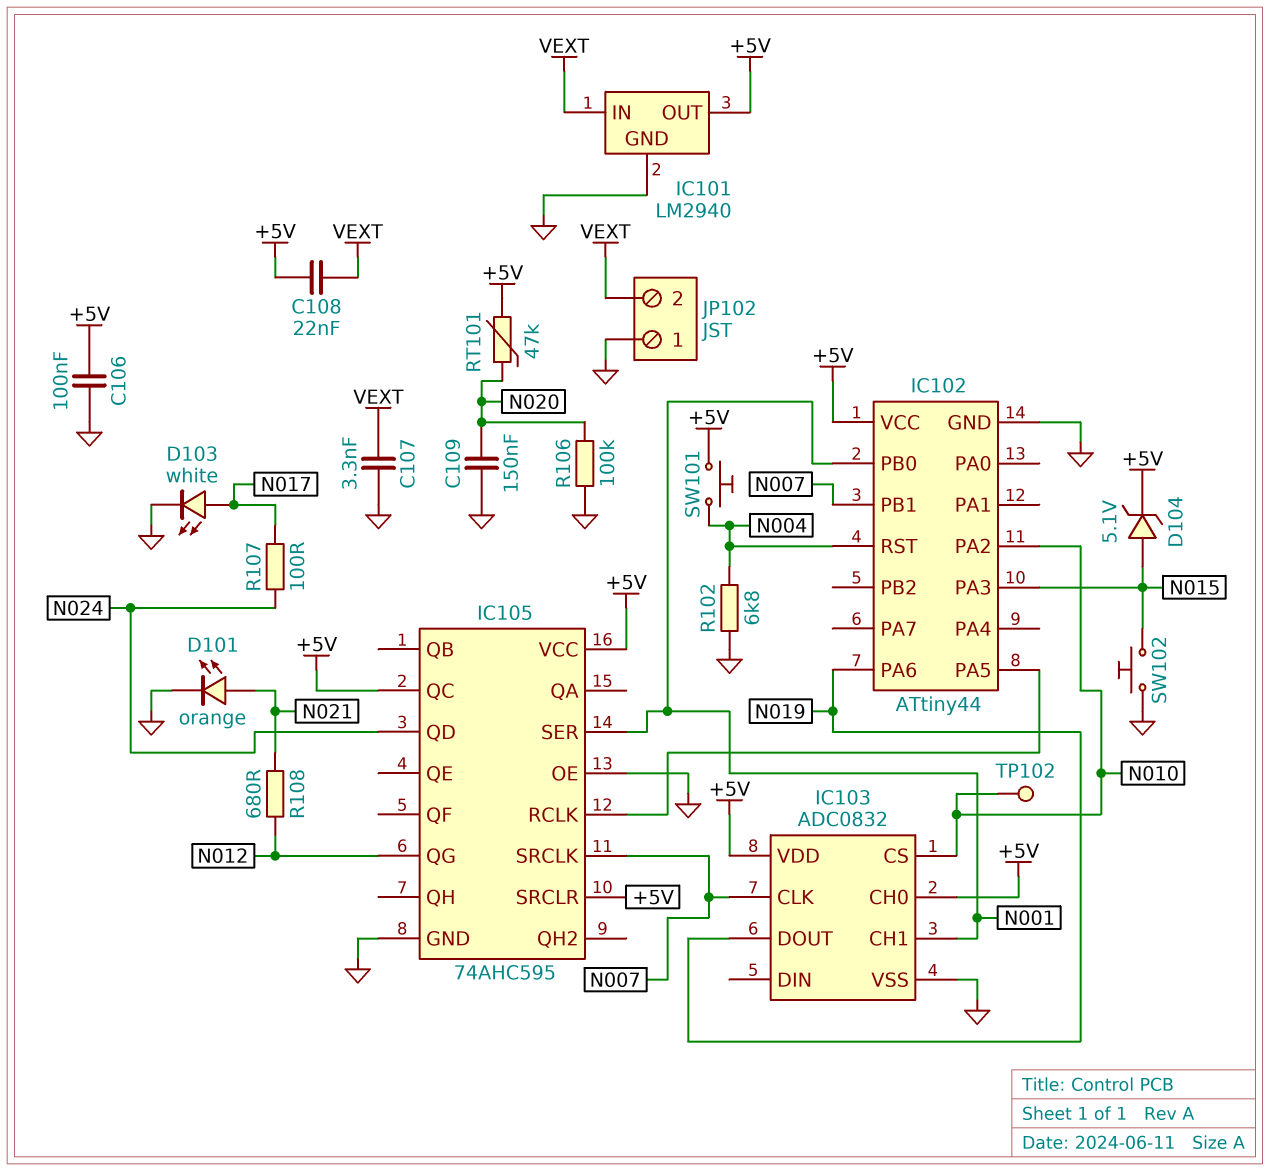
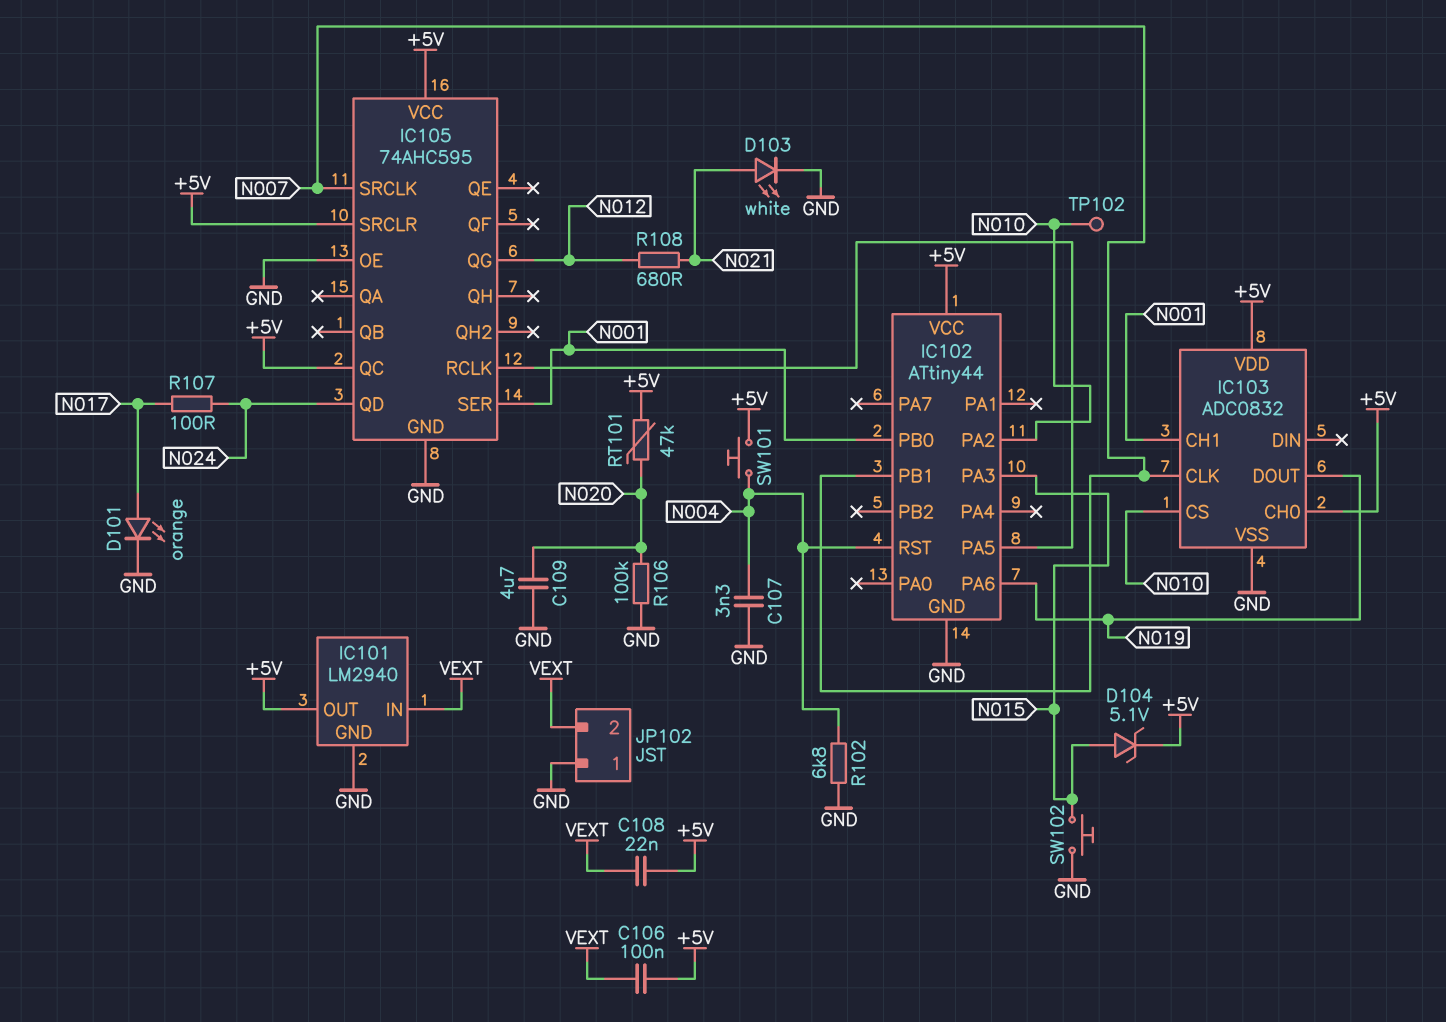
C106: 100nF (+5V, GND) -> 100nF (+5V, VEXT)
C107: 3.3nF (GND, VEXT) -> 3.3nF (GND, N004)
C109: 150nF (GND, N020) -> 4.7uF (GND, N020)
D101: LED orange (A N021, K GND) -> LED orange (A N017, K GND)
D103: LED white (A N017, K GND) -> LED white (A N021, K GND)

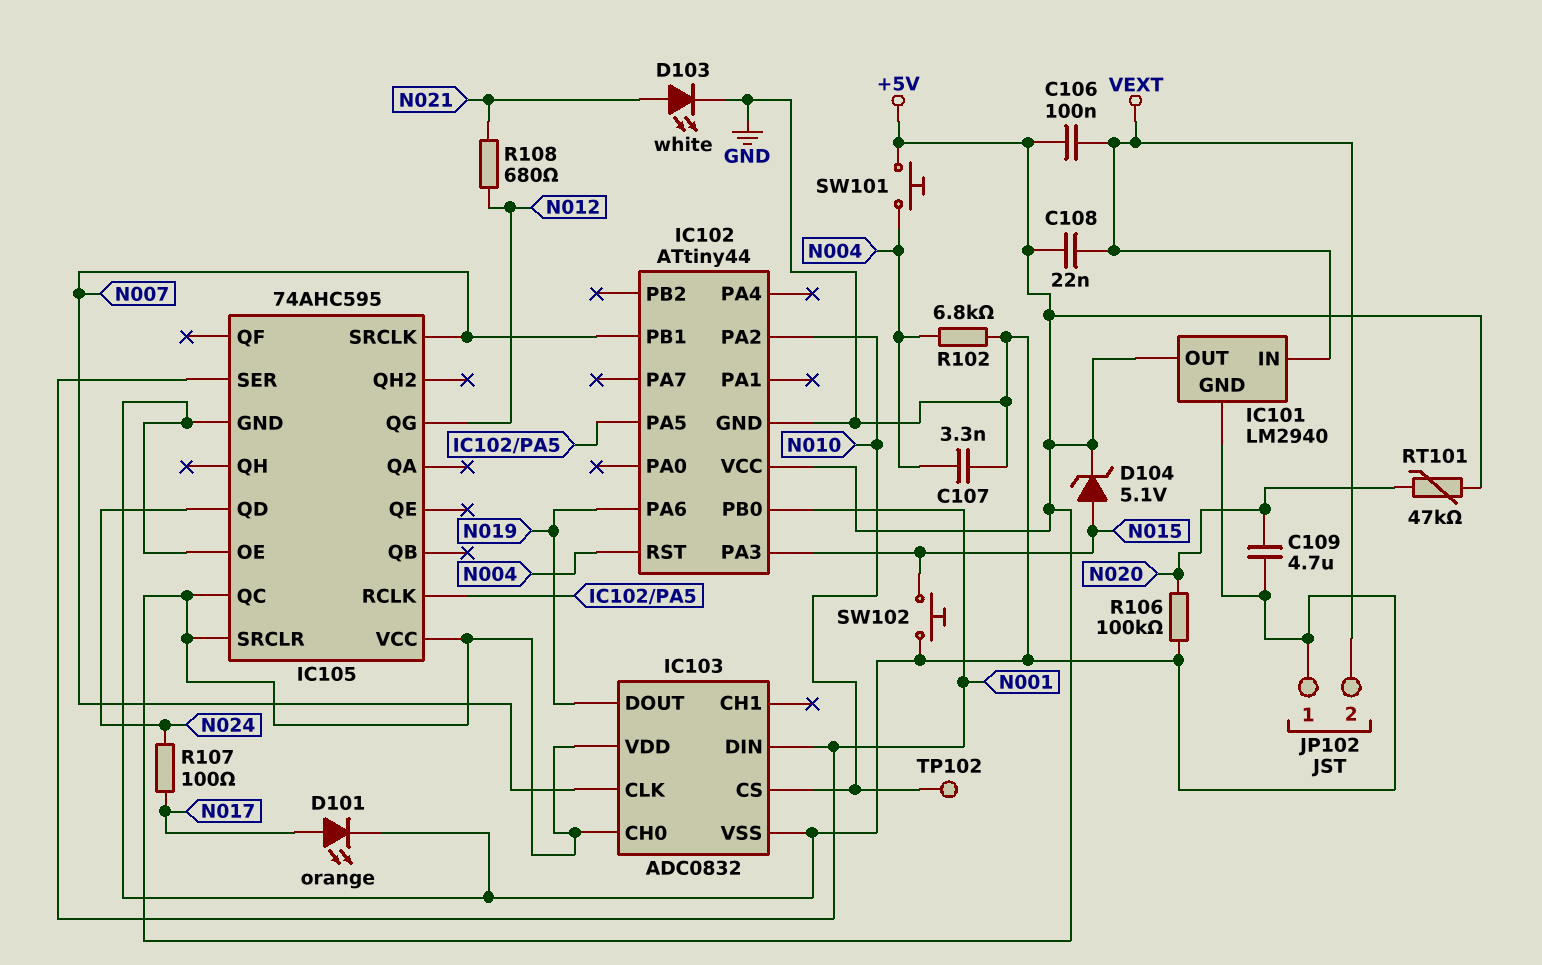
IC103 pin CH1: N001 -> none
IC103 pin DIN: none -> N001

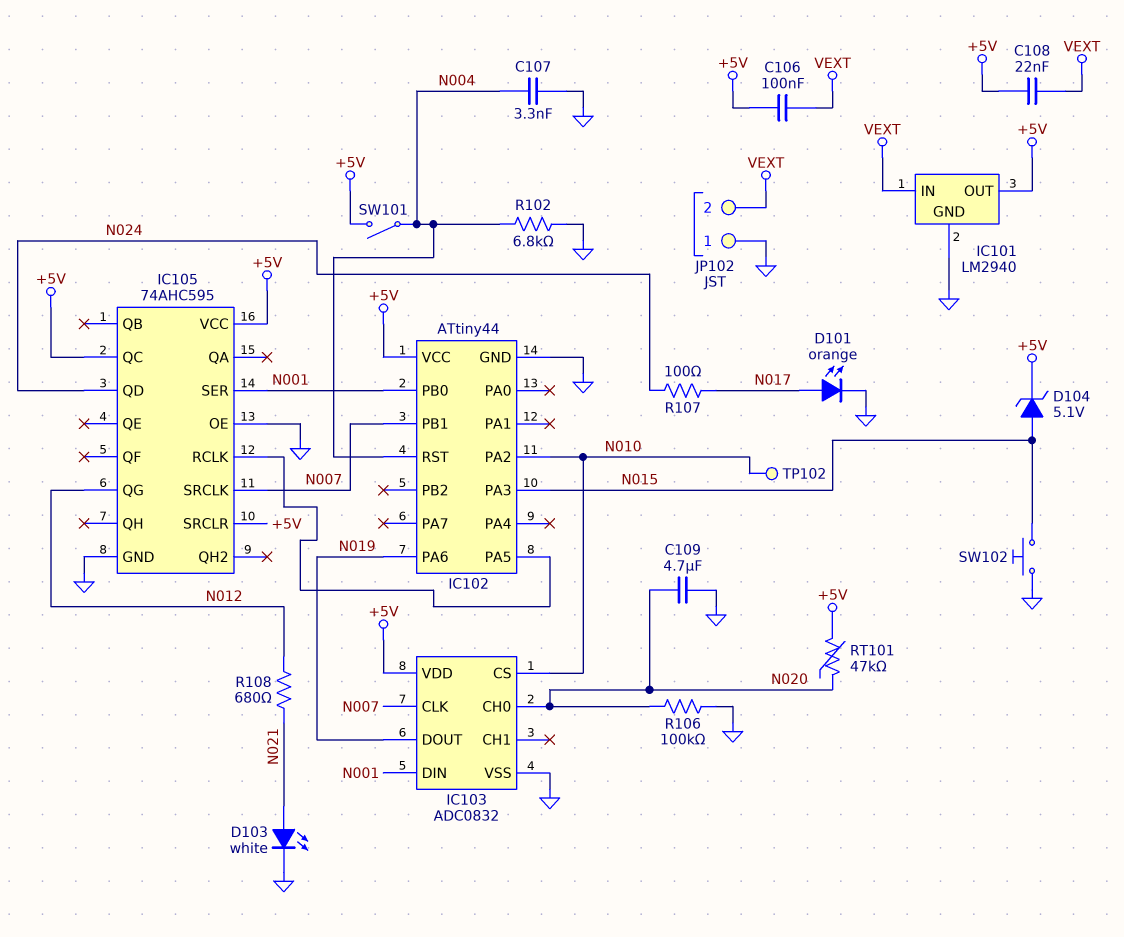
IC103 pin CH0: +5V -> N020
SW101: button (+5V, N004) -> switch (+5V, N004)

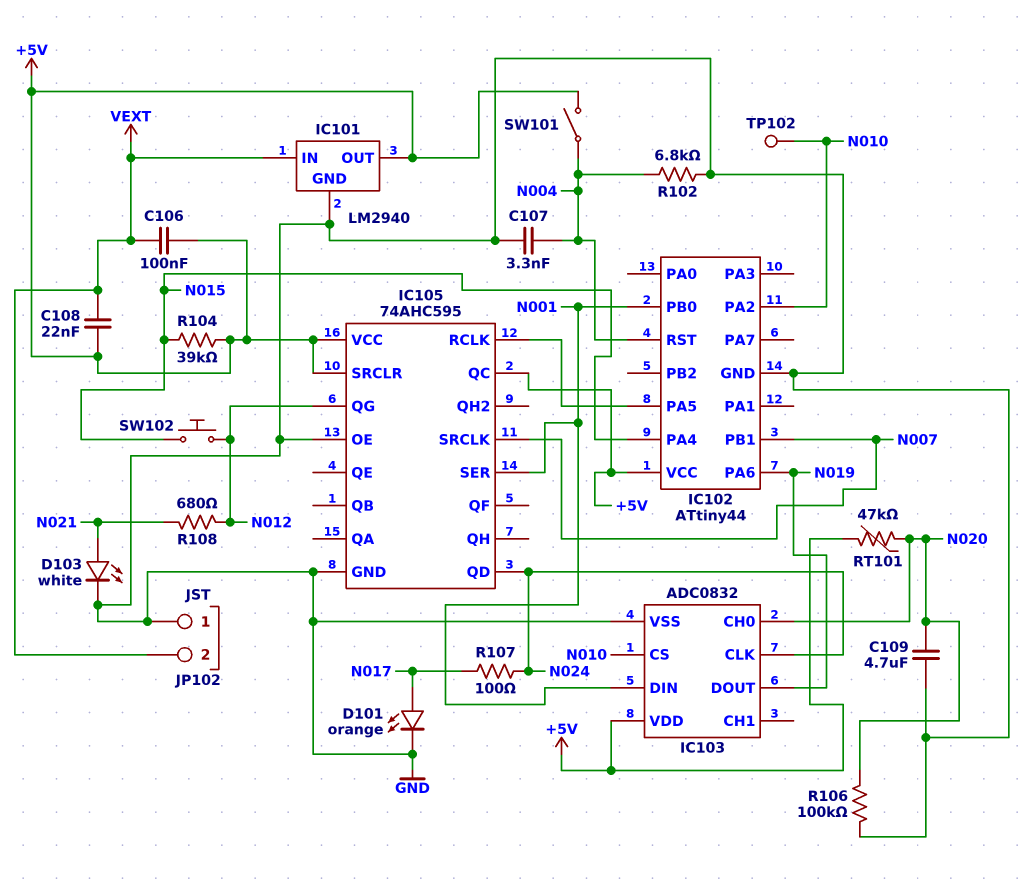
D104: zener 5.1V (A N015, K +5V) -> none
IC102 pin PA3: N015 -> none
IC102 pin PA4: none -> N015
IC103 pin CLK: N007 -> N024
R104: none -> 39k (+5V, N015)
SW102: button (GND, N015) -> button (N012, N015)

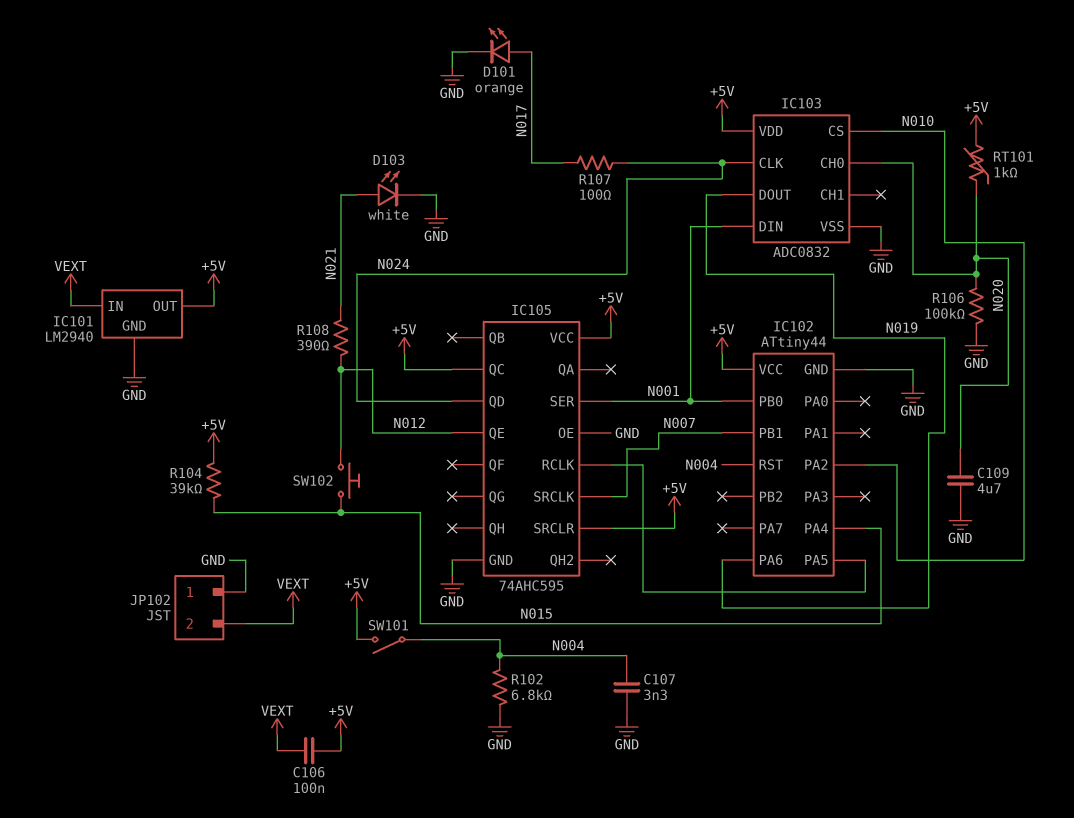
C108: 22nF (+5V, VEXT) -> none
IC105 pin QE: none -> N012
IC105 pin QG: N012 -> none
R108: 680 (N012, N021) -> 390 (N012, N021)
RT101: 47k (+5V, N020) -> 1k (+5V, N020)
TP102: test point (N010) -> none

